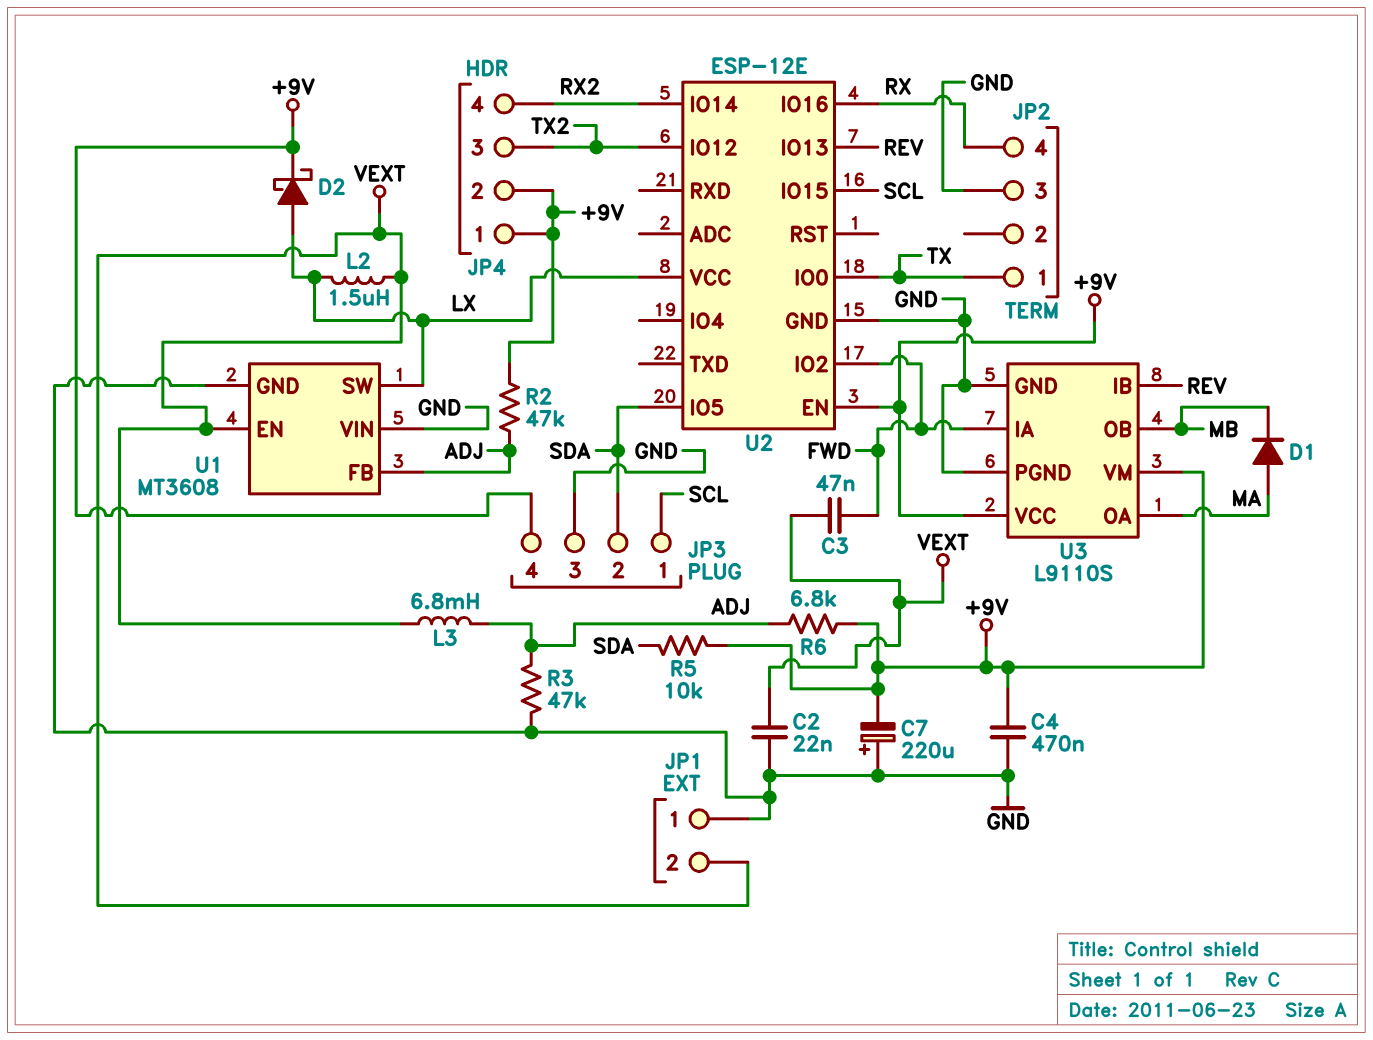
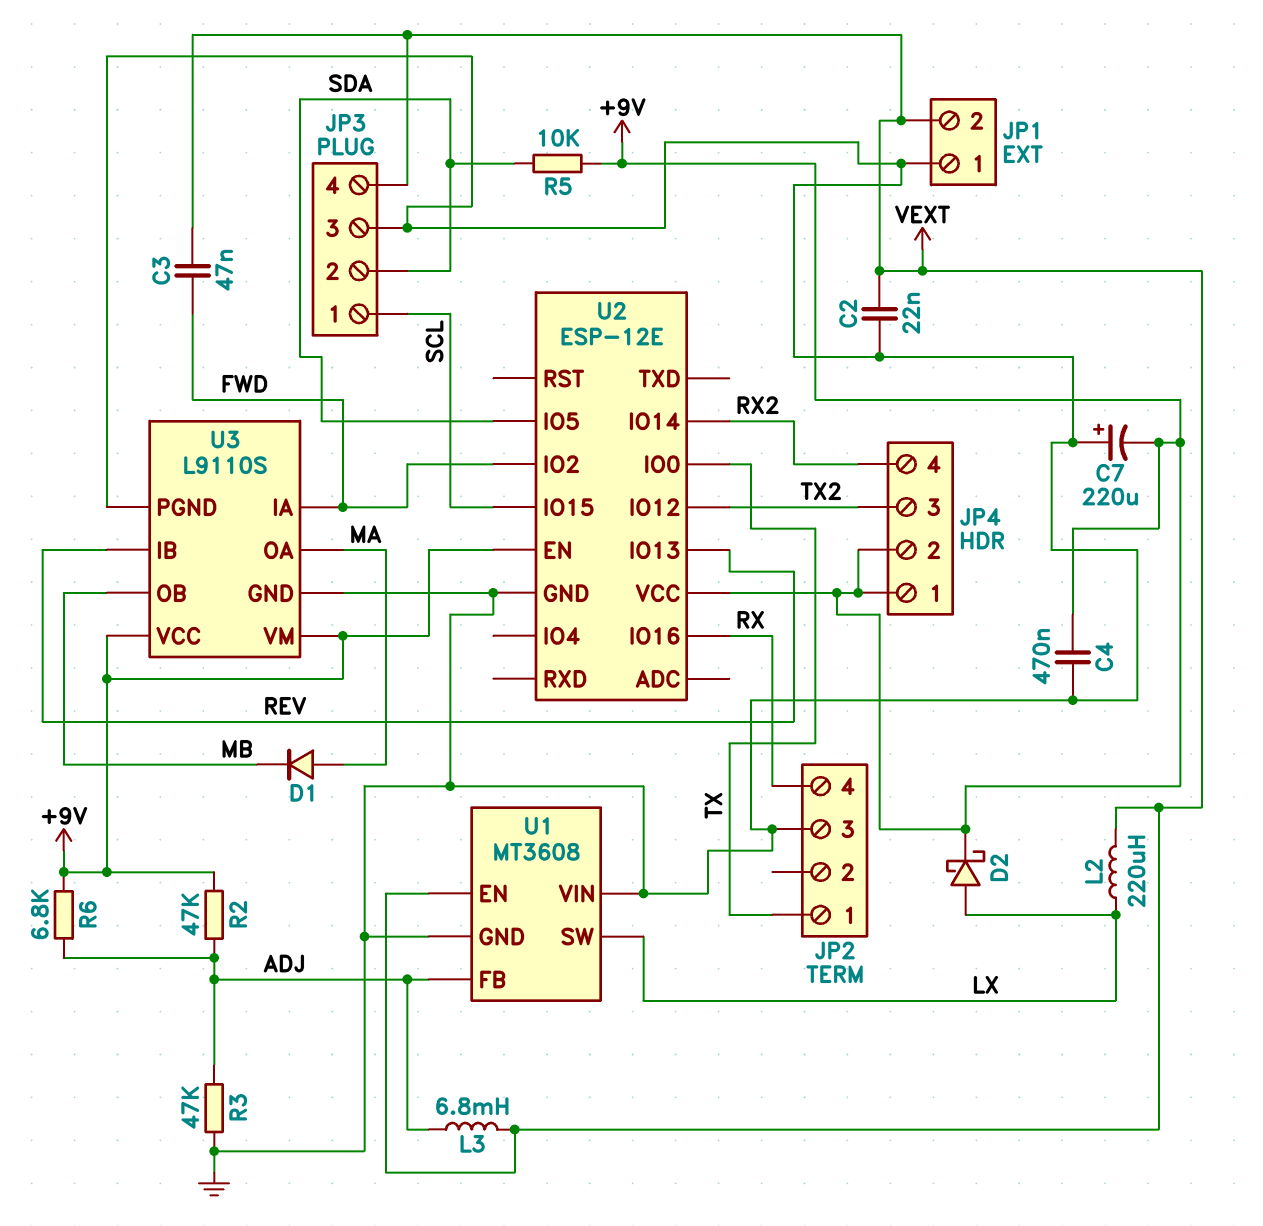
JP3 pin 4: +9V -> VEXT
L2: 1.5uH (LX, VEXT) -> 220uH (LX, VEXT)
U2 pin VCC: LX -> +9V

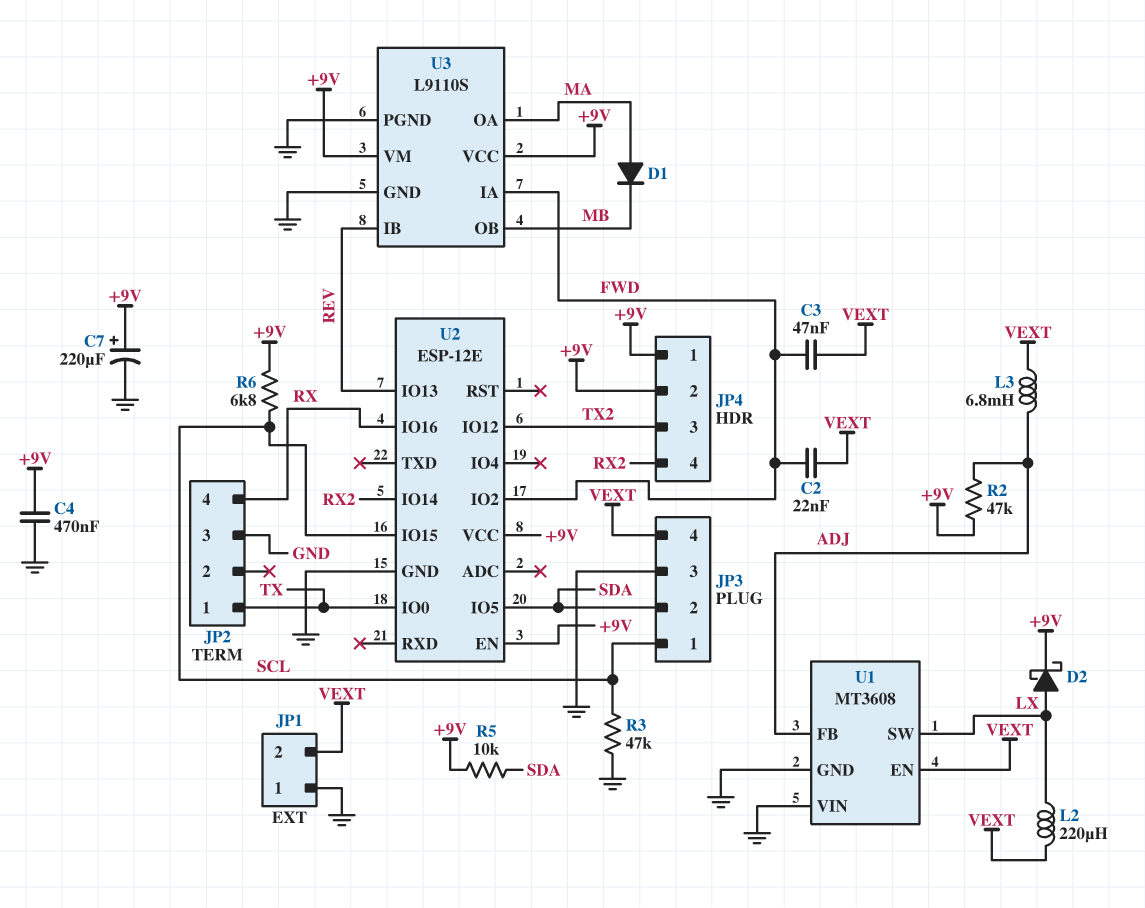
C2: 22nF (GND, VEXT) -> 22nF (FWD, VEXT)
C7: 220uF (plus GND, minus +9V) -> 220uF (plus +9V, minus GND)
R3: 47k (ADJ, GND) -> 47k (GND, SCL)
R6: 6.8k (+9V, ADJ) -> 6.8k (+9V, SCL)

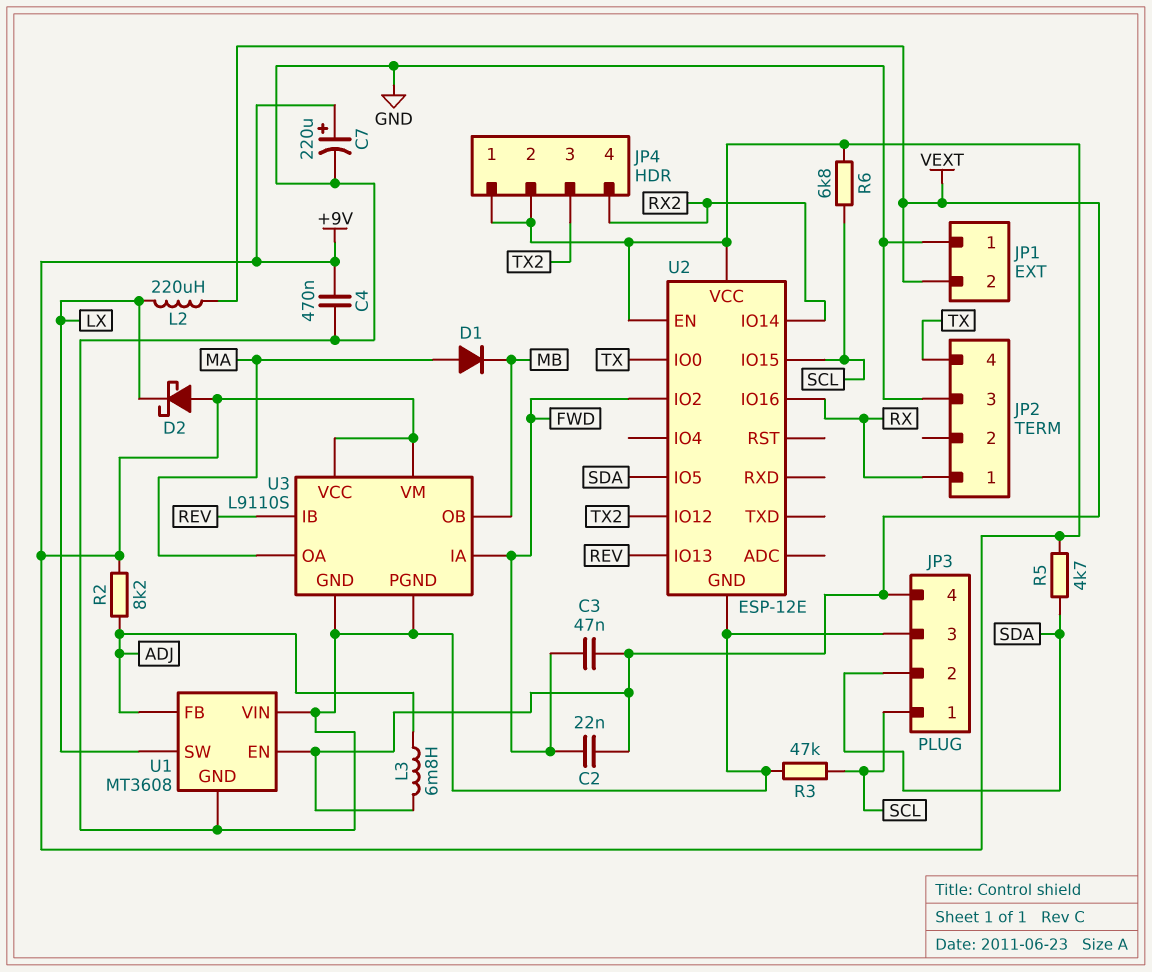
D2: schottky (A LX, K +9V) -> schottky (A +9V, K LX)
JP2 pin 1: TX -> RX
JP2 pin 4: RX -> TX
R2: 47k (+9V, ADJ) -> 8.2k (+9V, ADJ)
R5: 10k (+9V, SDA) -> 4.7k (+9V, SDA)

